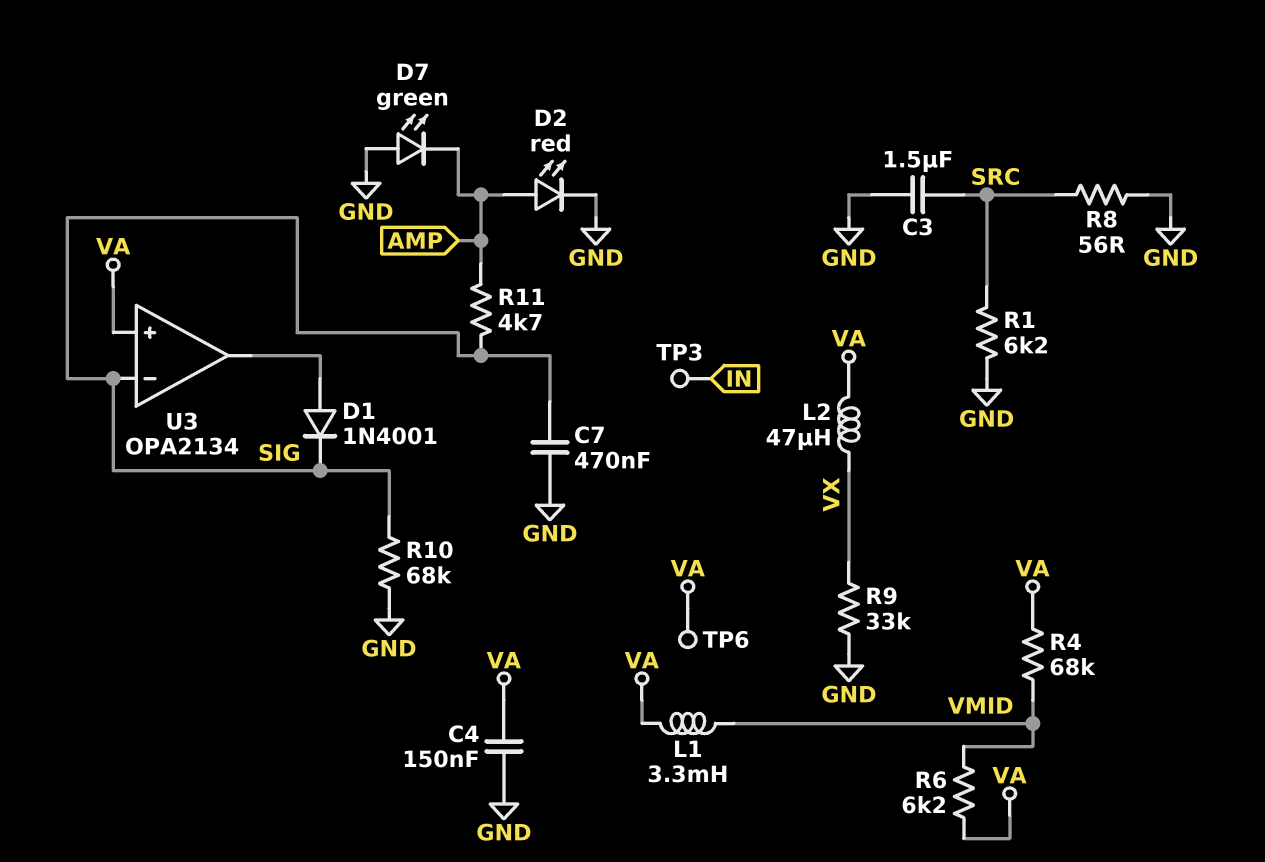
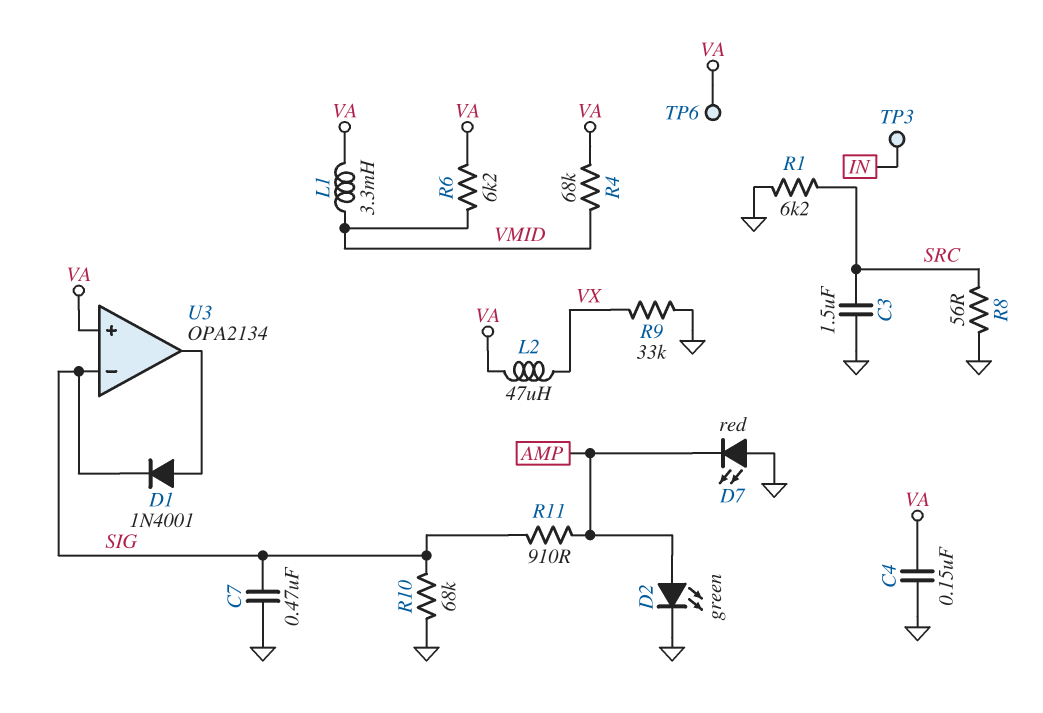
D2: LED red (A AMP, K GND) -> LED green (A AMP, K GND)
D7: LED green (A GND, K AMP) -> LED red (A GND, K AMP)
R11: 4.7k (AMP, SIG) -> 910 (AMP, SIG)

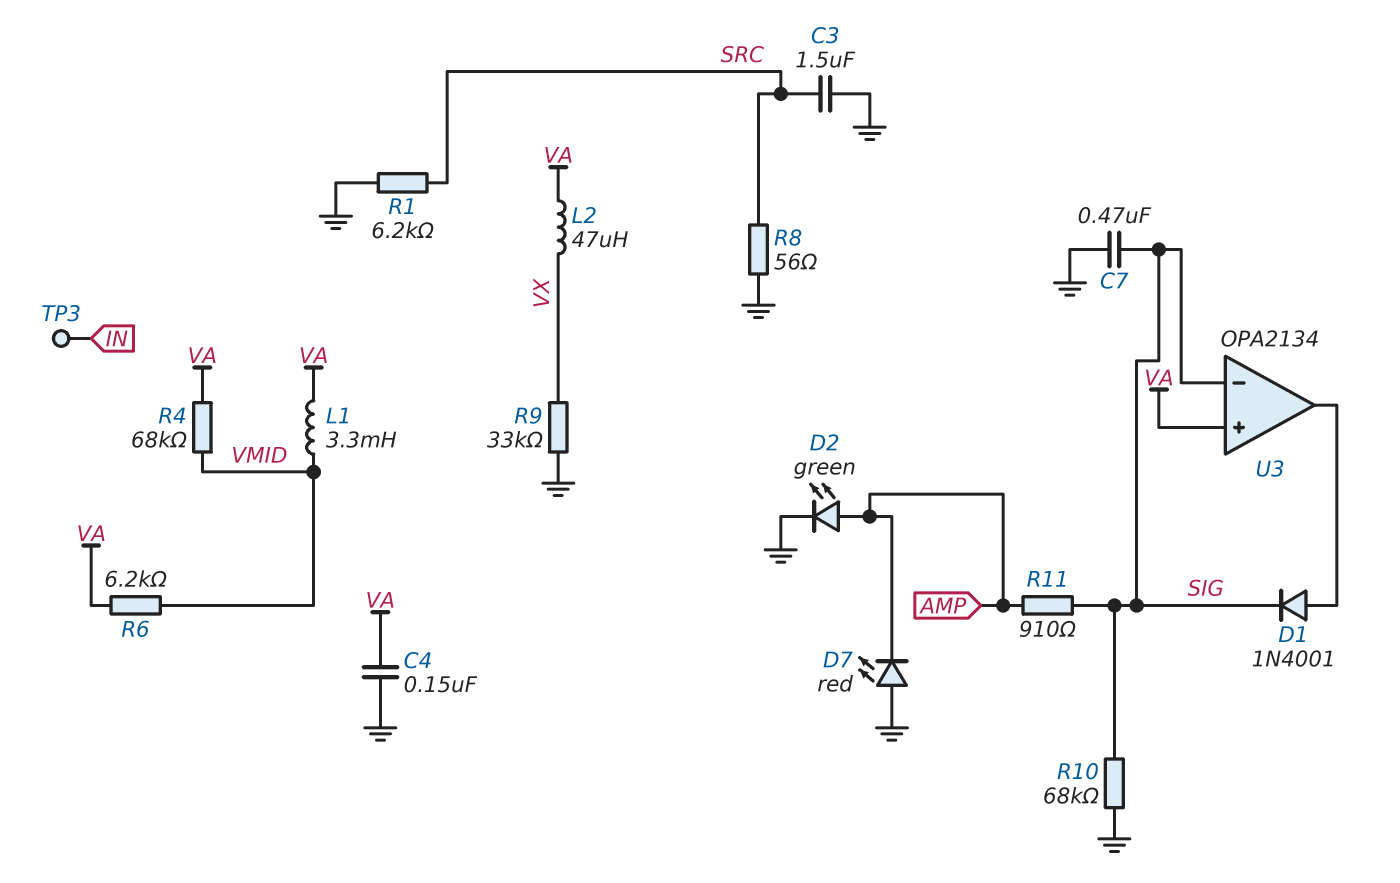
TP6: test point (VA) -> none

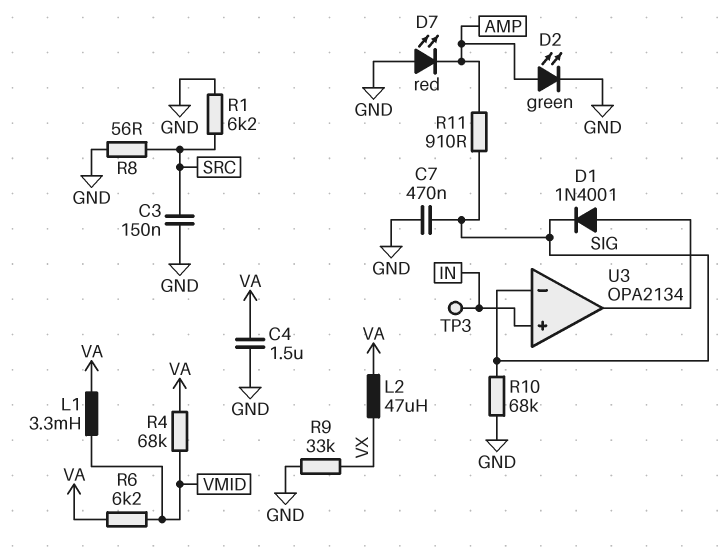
C3: 1.5uF (GND, SRC) -> 150nF (GND, SRC)
C4: 150nF (GND, VA) -> 1.5uF (GND, VA)
U3 pin in+: VA -> IN

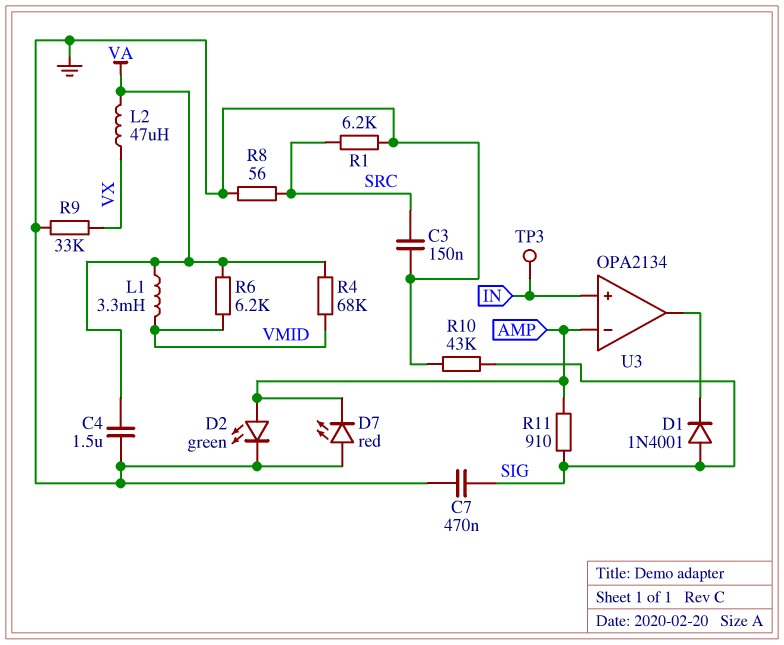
D1: diode 1N4001 (A U3/out, K SIG) -> diode 1N4001 (A SIG, K U3/out)
R10: 68k (GND, SIG) -> 43k (GND, SIG)
U3 pin in-: SIG -> AMP

